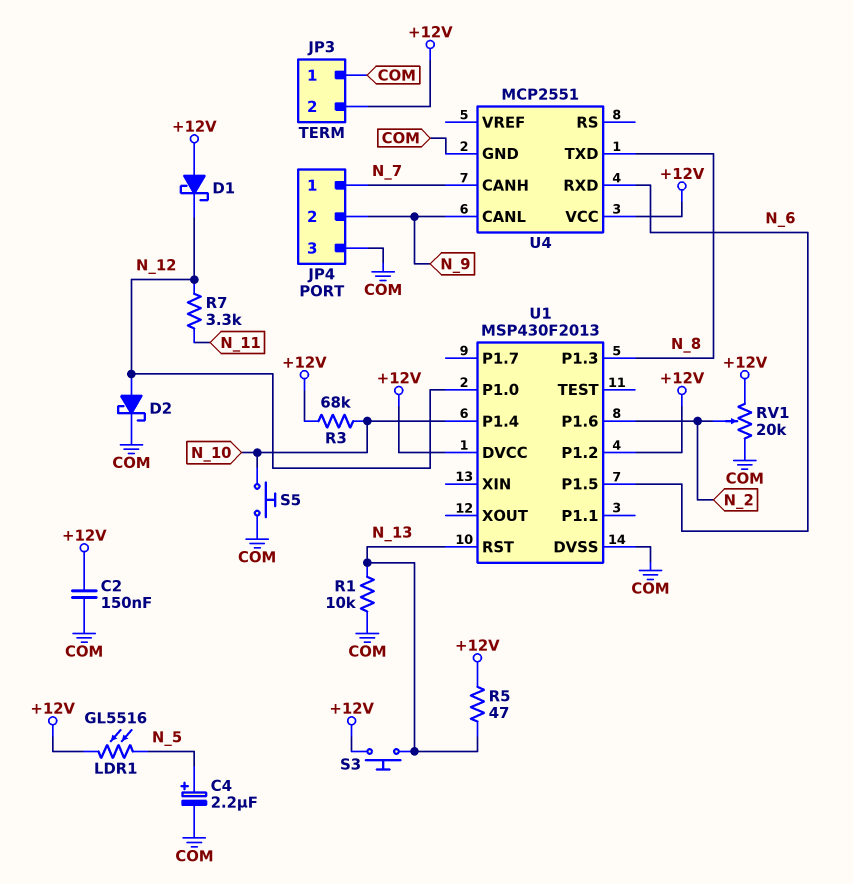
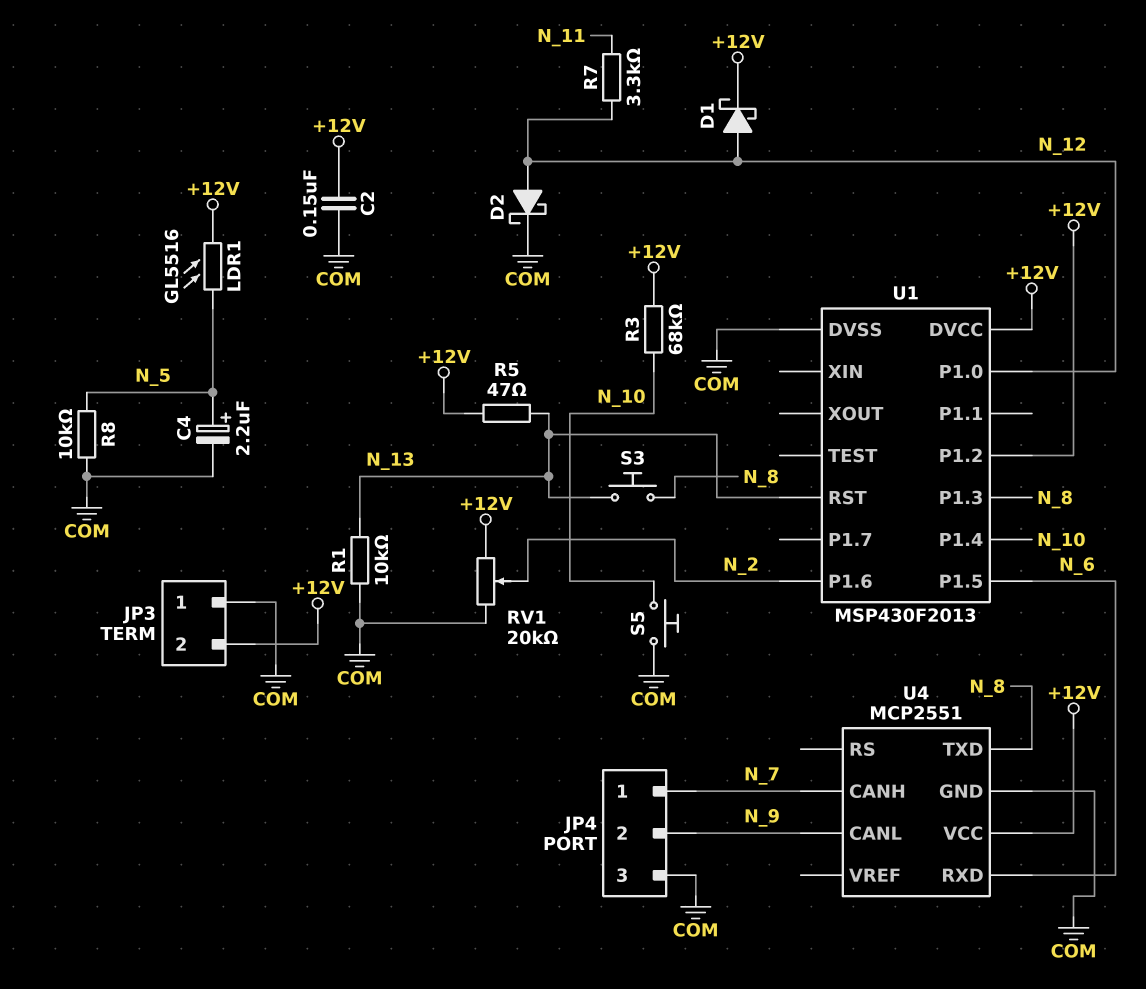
D1: schottky (A +12V, K N_12) -> schottky (A N_12, K +12V)
R8: none -> 10k (COM, N_5)
S3: button (+12V, N_13) -> button (N_8, N_13)

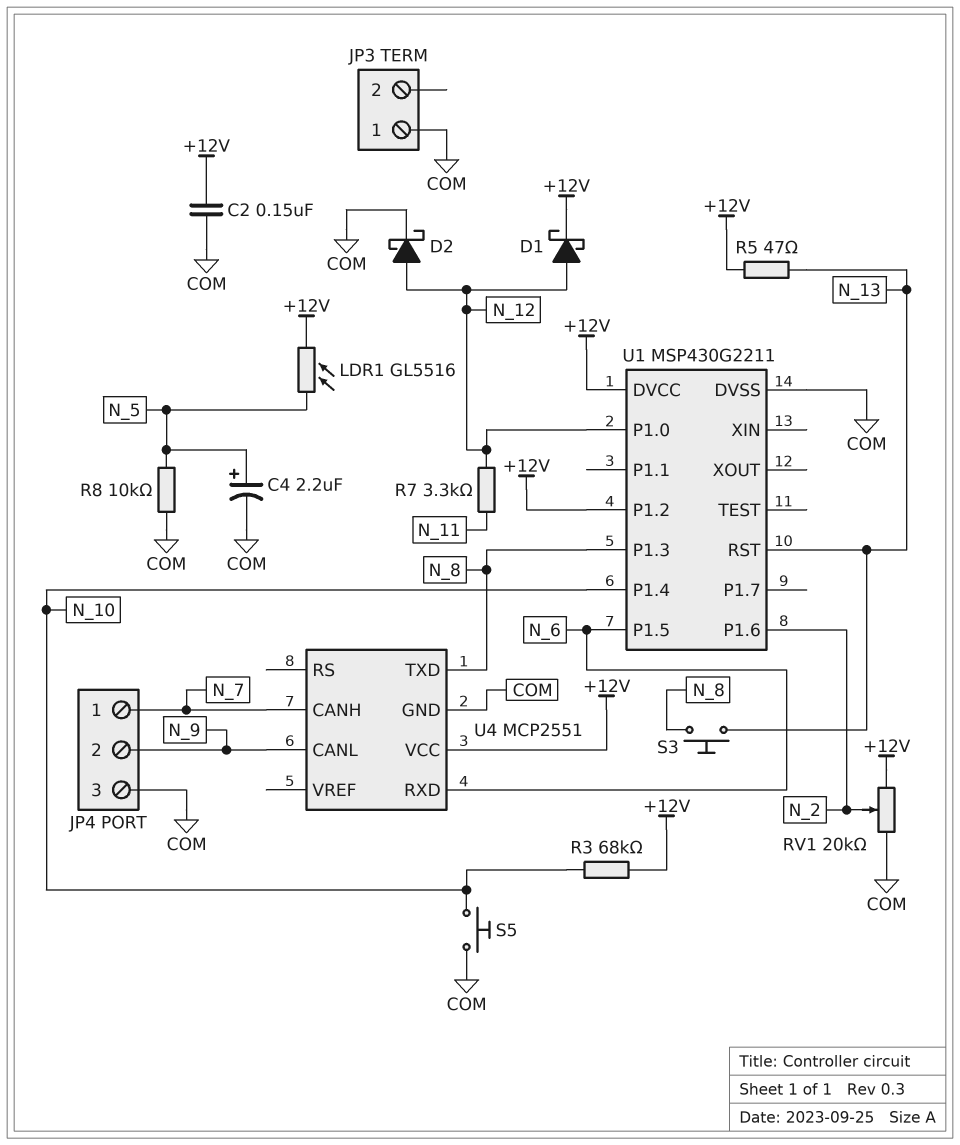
JP3 pin 2: +12V -> none
R1: 10k (COM, N_13) -> none
U1: MSP430F2013 -> MSP430G2211

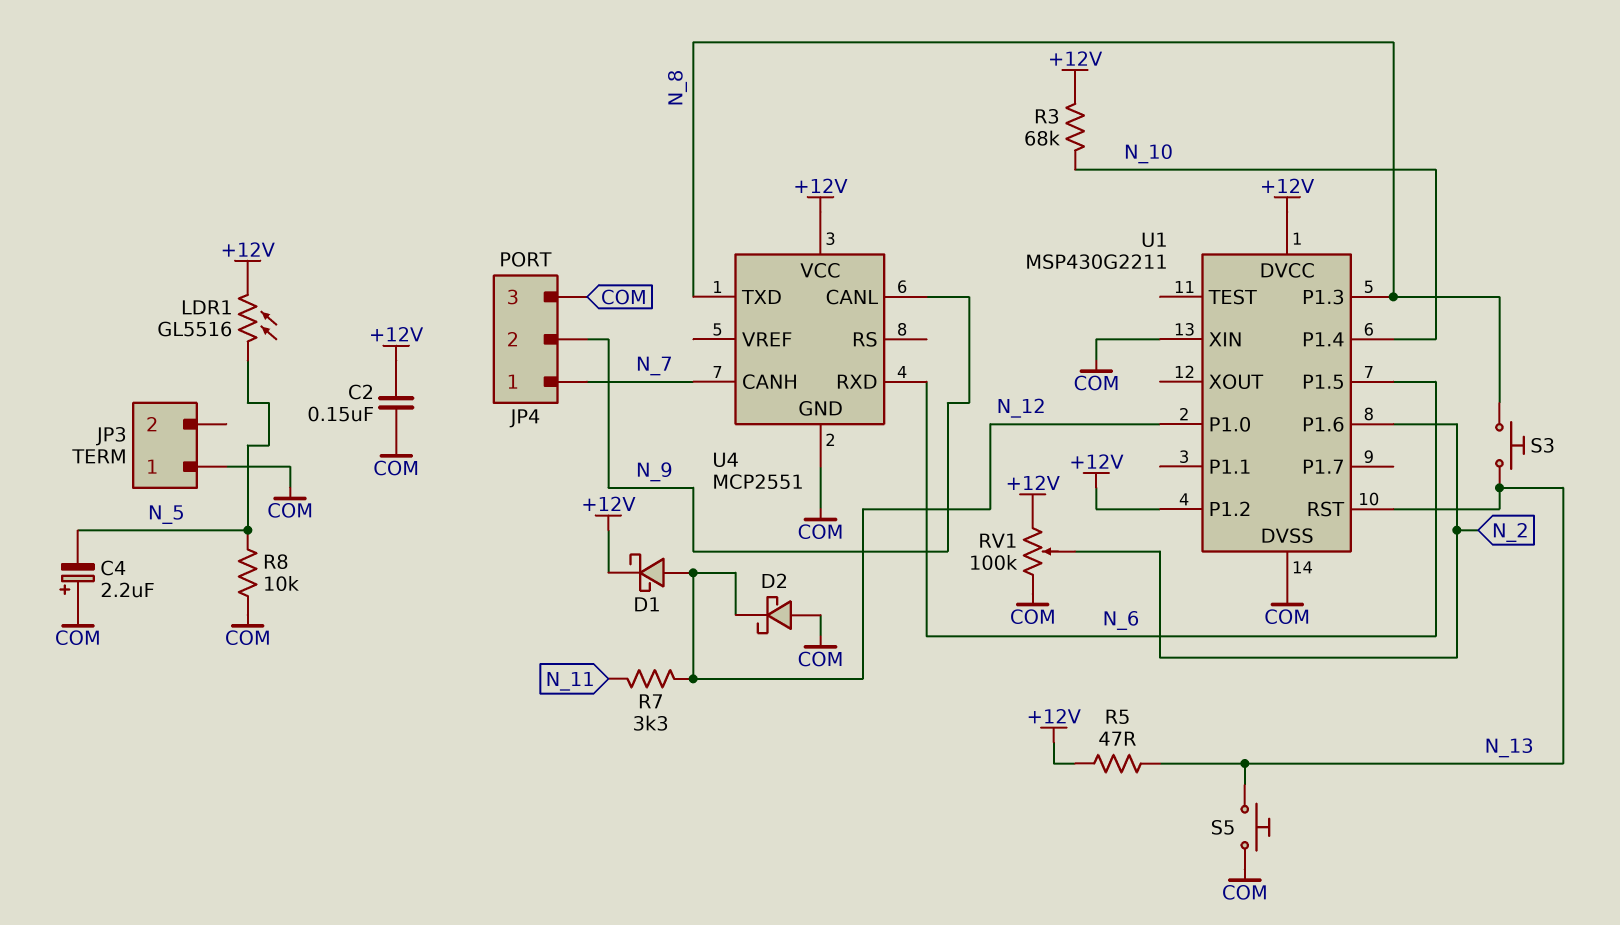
C4: 2.2uF (plus N_5, minus COM) -> 2.2uF (plus COM, minus N_5)
D2: schottky (A N_12, K COM) -> schottky (A COM, K N_12)
RV1: 20k (+12V, COM, wiper N_2) -> 100k (+12V, COM, wiper N_2)
S5: button (COM, N_10) -> button (COM, N_13)
U1 pin XIN: none -> COM

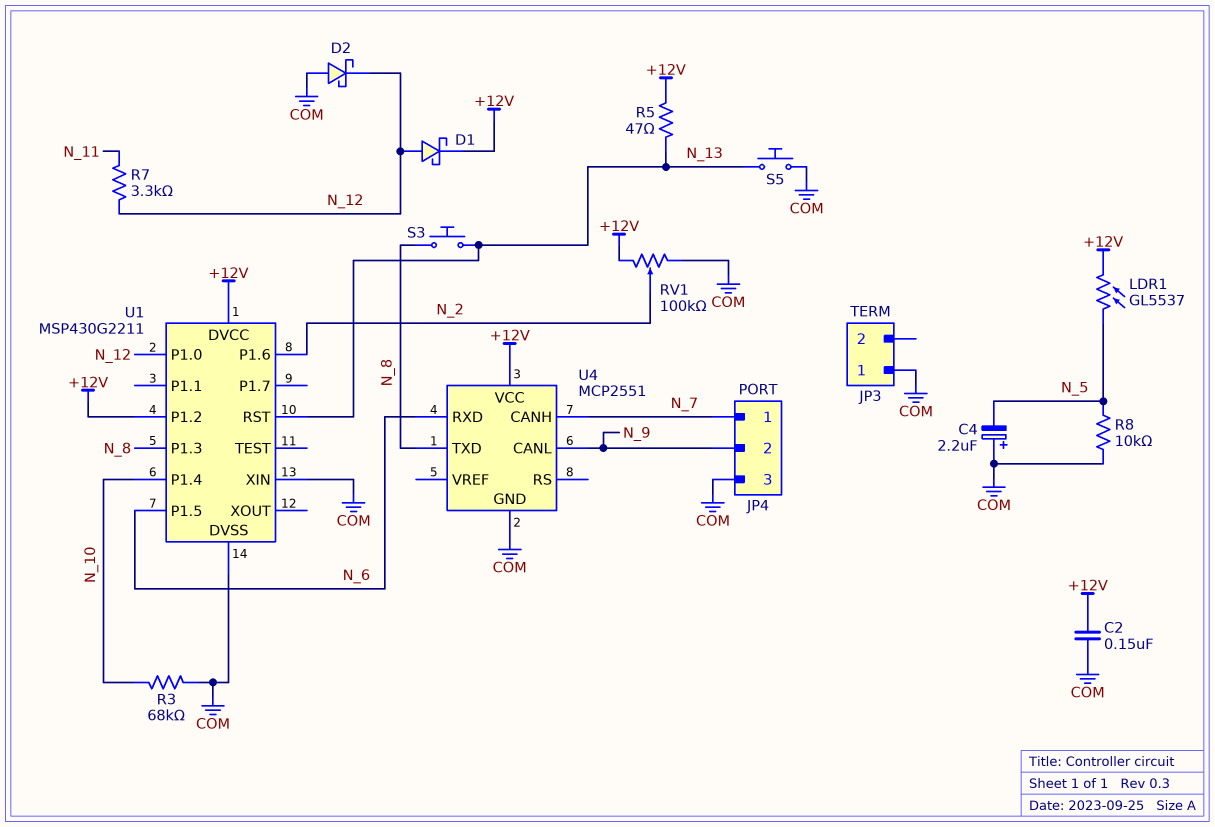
LDR1: GL5516 (+12V, N_5) -> GL5537 (+12V, N_5)
R3: 68k (+12V, N_10) -> 68k (COM, N_10)

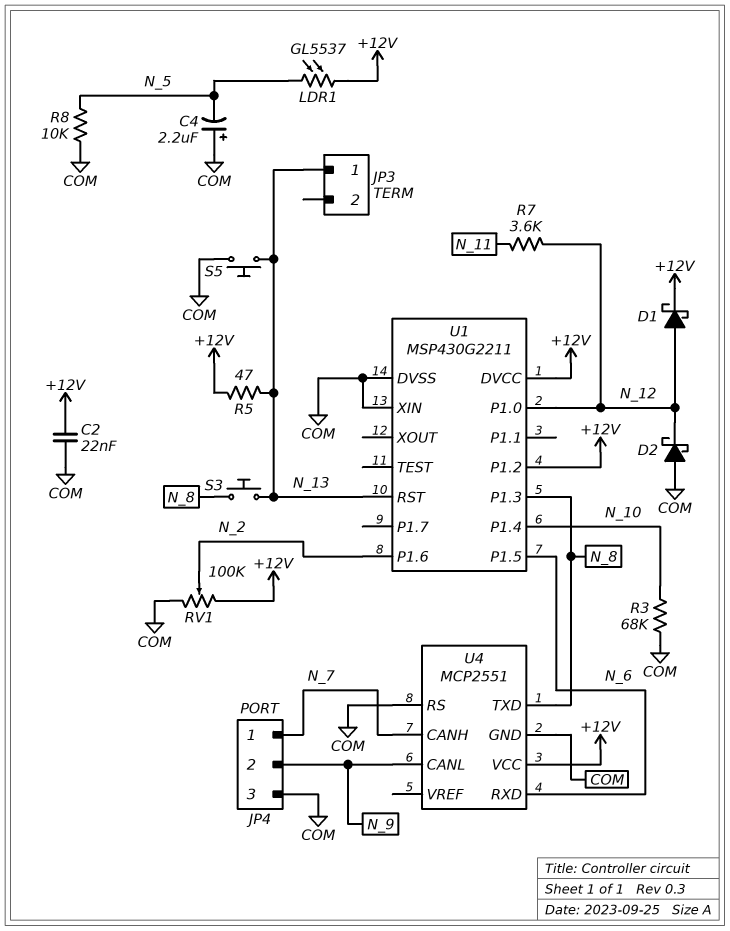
C2: 150nF (+12V, COM) -> 22nF (+12V, COM)
JP3 pin 1: COM -> N_13
R7: 3.3k (N_11, N_12) -> 3.6k (N_11, N_12)
U4 pin RS: none -> COM

